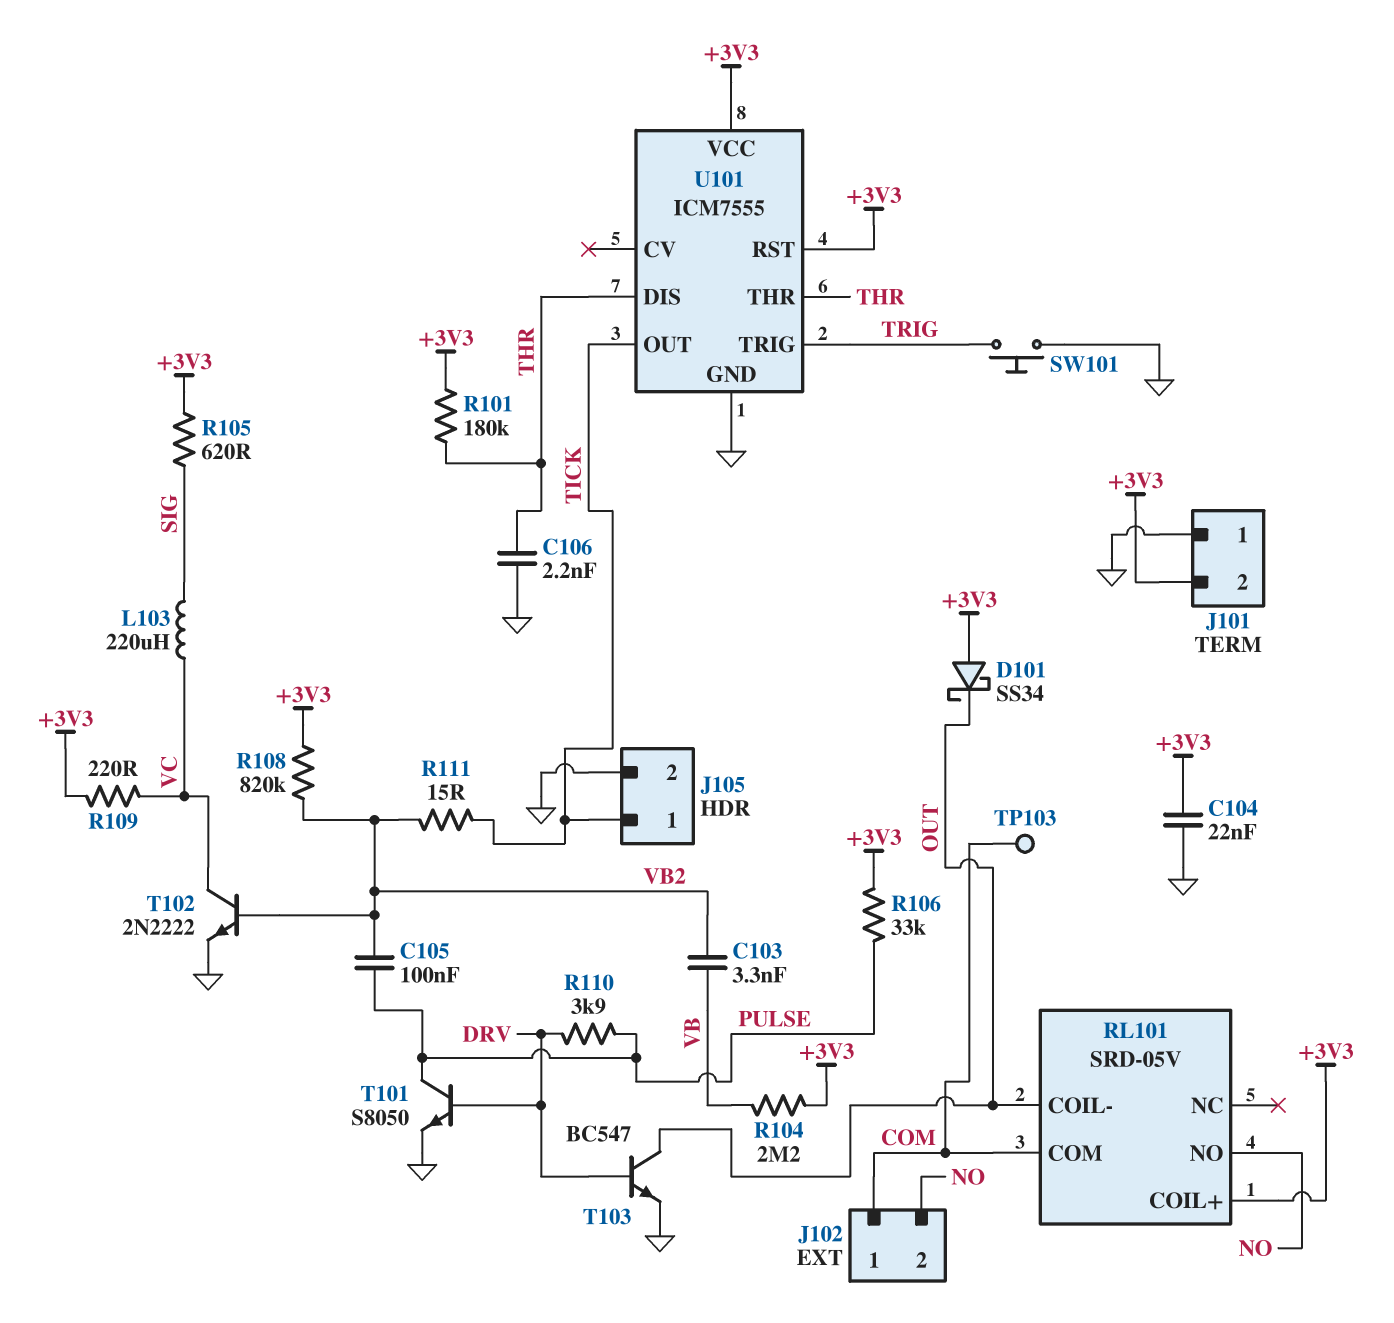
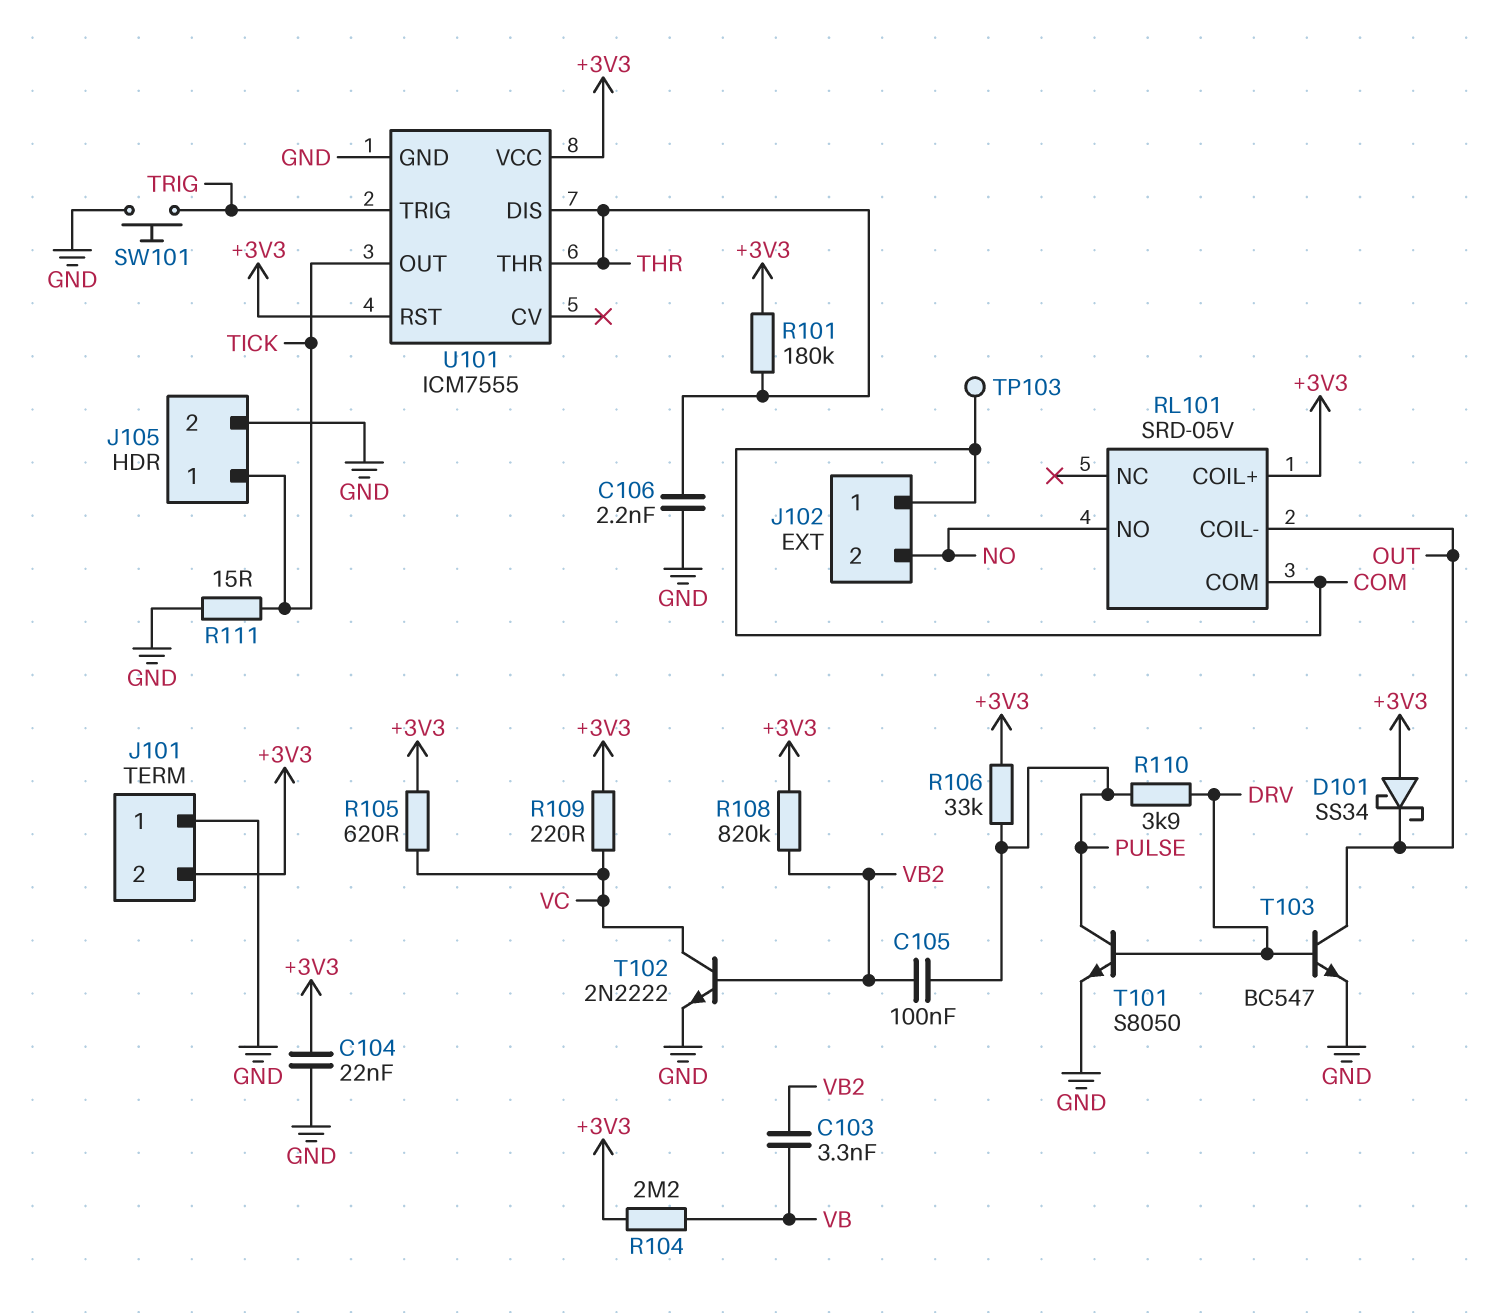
L103: 220uH (SIG, VC) -> none
R105: 620 (+3V3, SIG) -> 620 (+3V3, VC)
R111: 15 (TICK, VB2) -> 15 (GND, TICK)

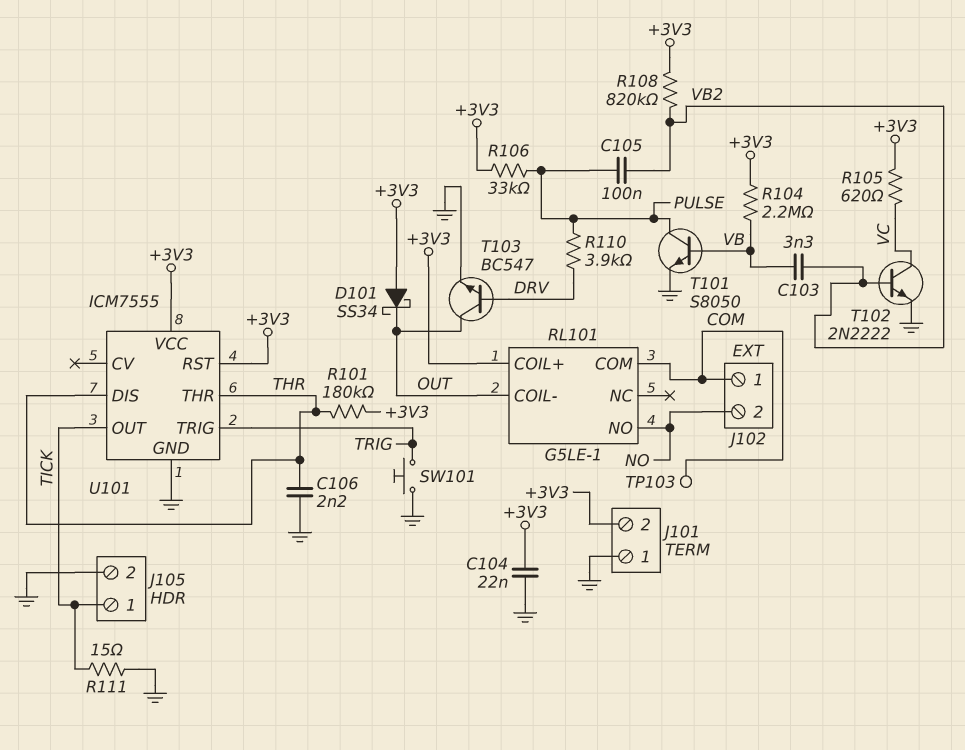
R109: 220 (+3V3, VC) -> none
RL101: SRD-05V -> G5LE-1
T101: NPN S8050 (B DRV, C PULSE, E GND) -> NPN S8050 (B VB, C PULSE, E GND)

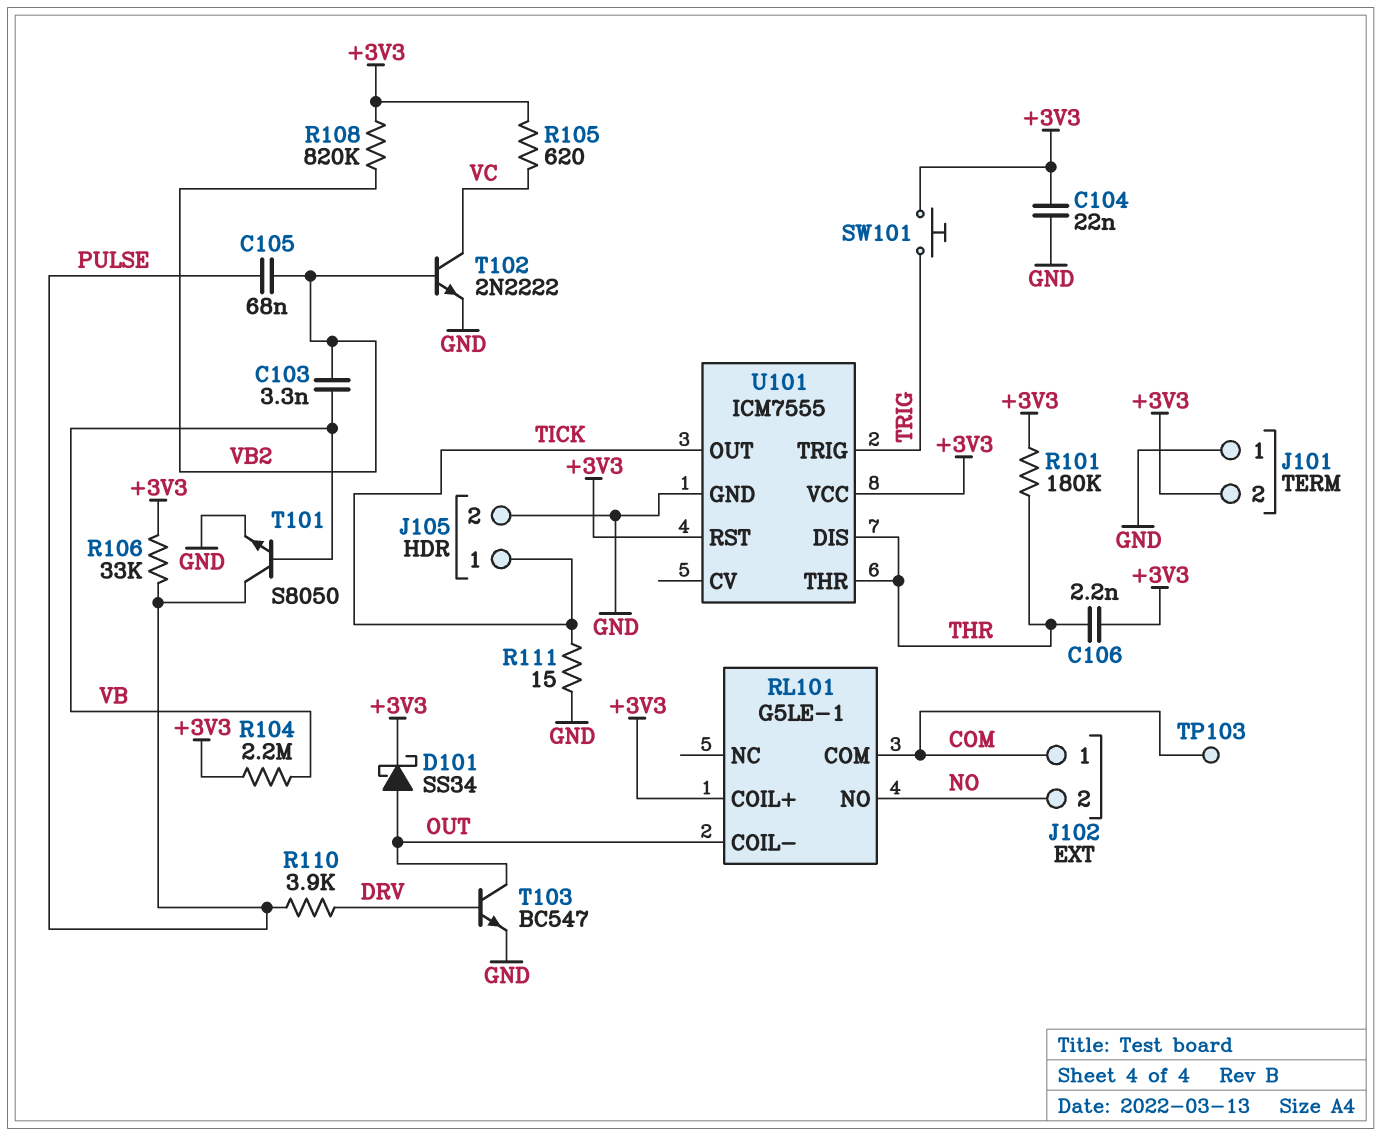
C105: 100nF (PULSE, VB2) -> 68nF (PULSE, VB2)
C106: 2.2nF (GND, THR) -> 2.2nF (+3V3, THR)
D101: schottky SS34 (A +3V3, K OUT) -> schottky SS34 (A OUT, K +3V3)
SW101: button (GND, TRIG) -> button (+3V3, TRIG)

